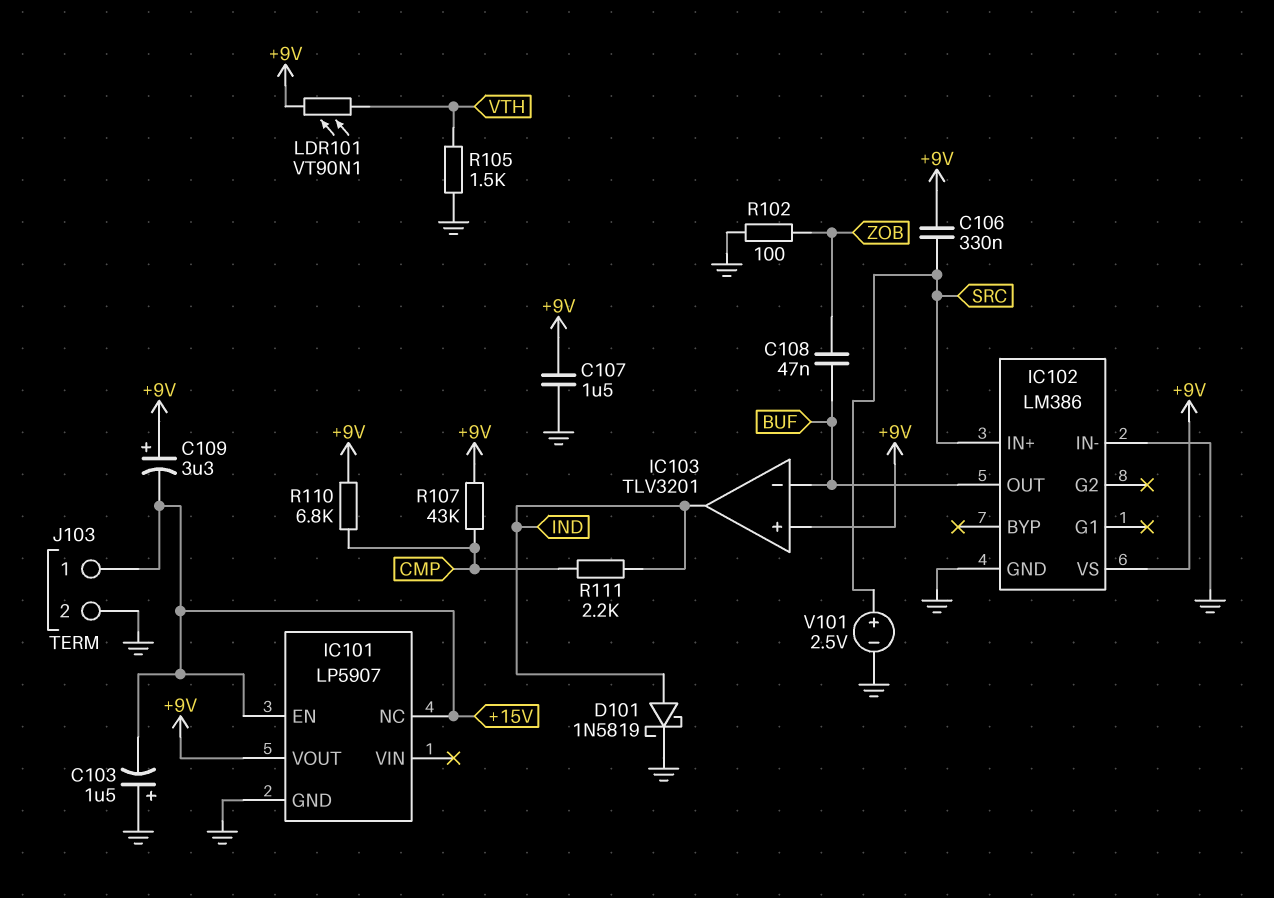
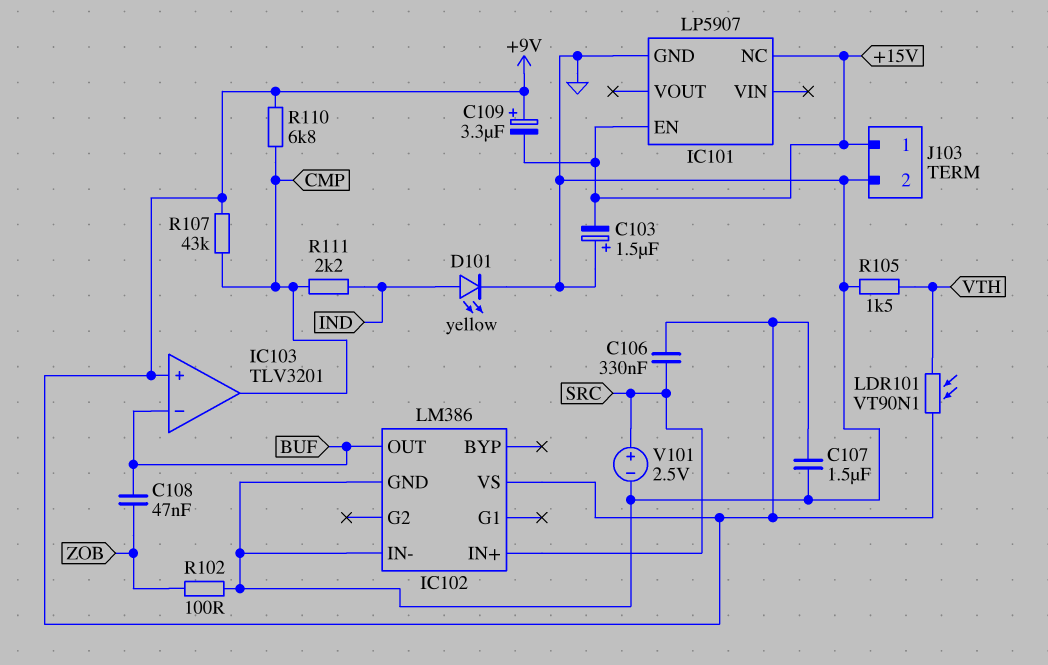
D101: schottky 1N5819 (A IND, K GND) -> LED yellow (A IND, K GND)
IC101 pin VOUT: +9V -> none
IC103 pin out: IND -> CMP

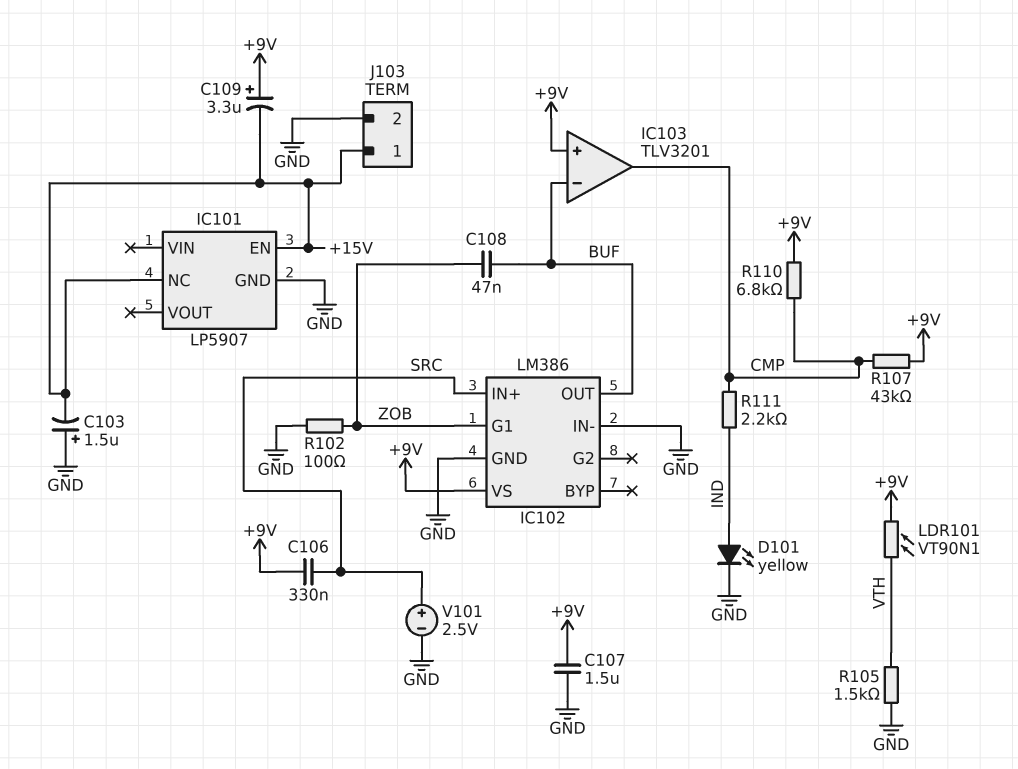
IC102 pin G1: none -> ZOB

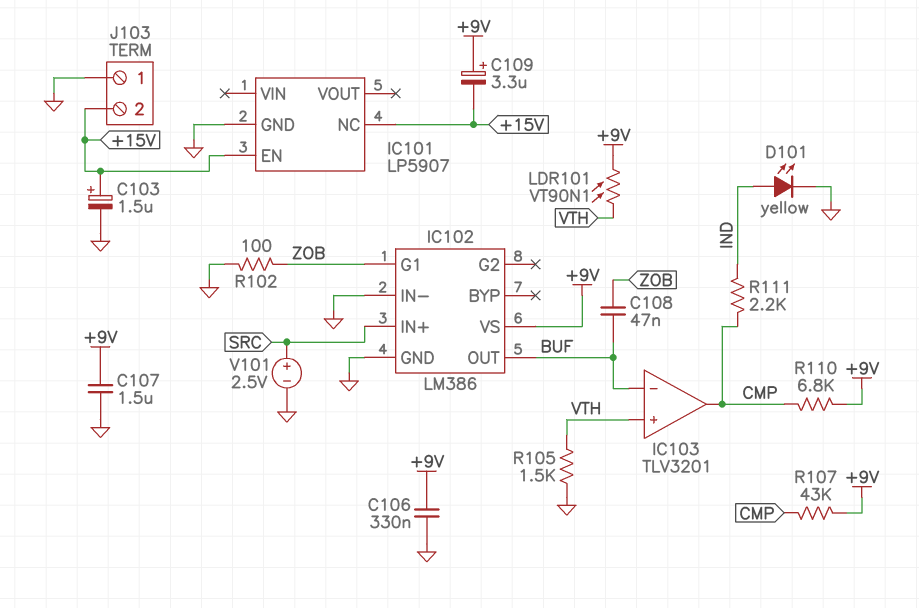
C103: 1.5uF (plus GND, minus +15V) -> 1.5uF (plus +15V, minus GND)
C106: 330nF (+9V, SRC) -> 330nF (+9V, GND)
IC103 pin in+: +9V -> VTH
J103 pin 1: +15V -> GND
J103 pin 2: GND -> +15V

